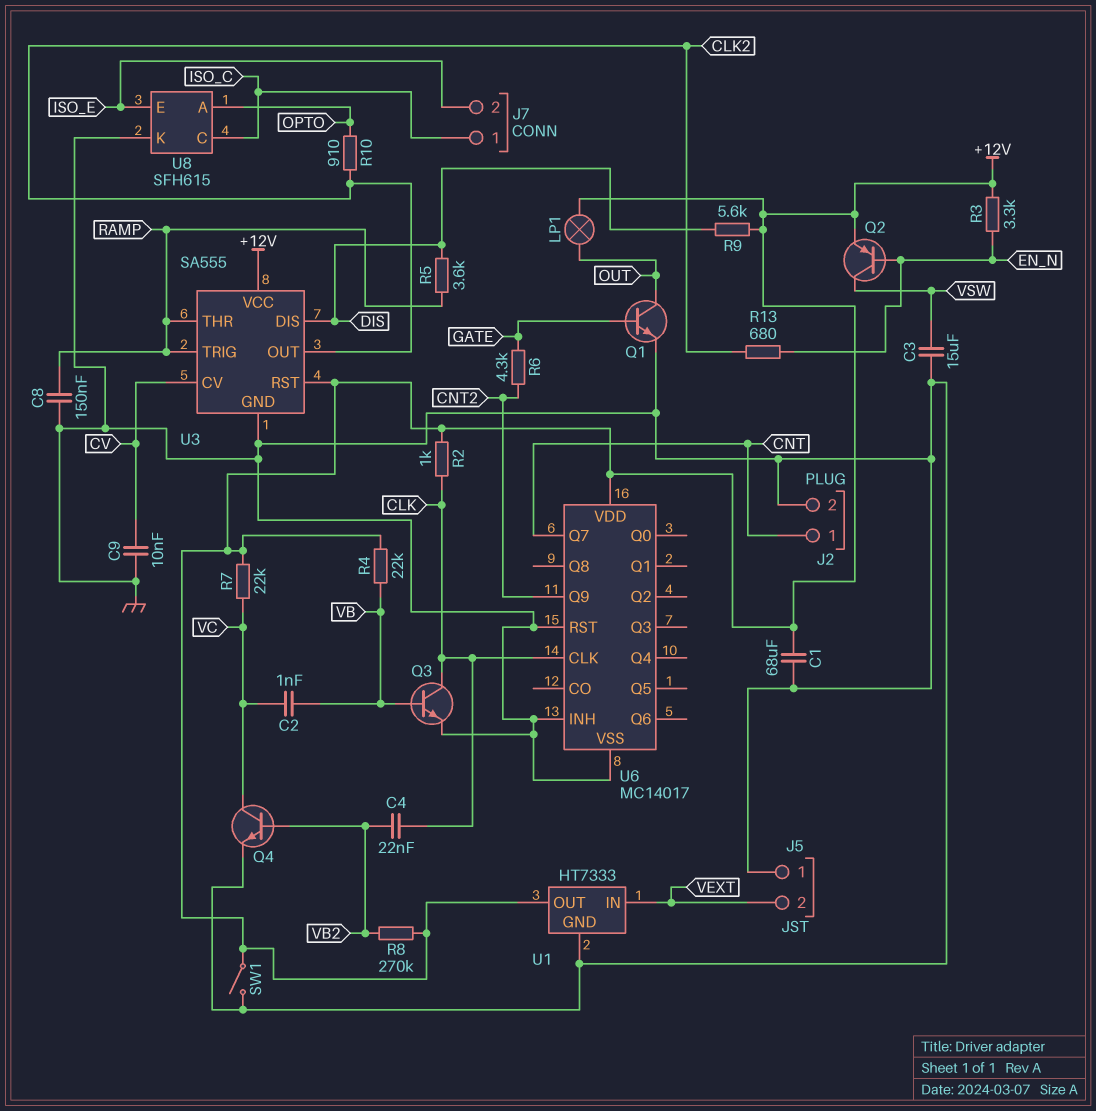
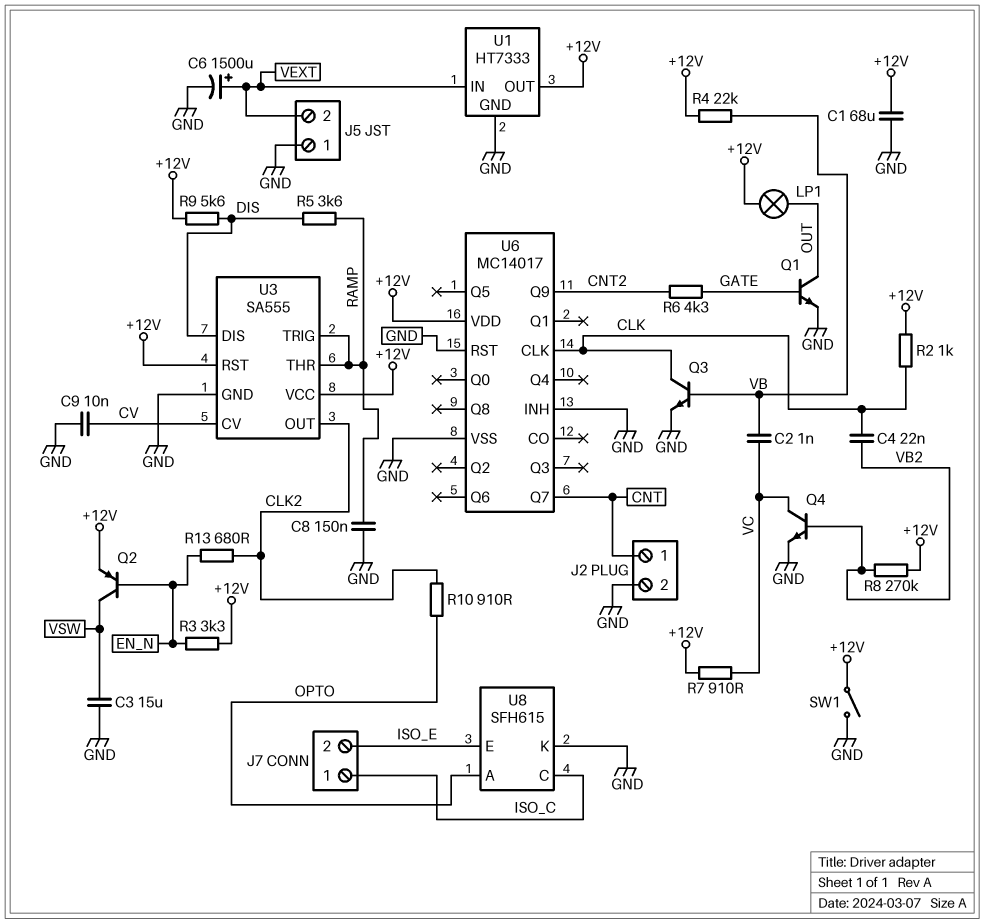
C6: none -> 1500uF (plus VEXT, minus GND)
R7: 22k (+12V, VC) -> 910 (+12V, VC)

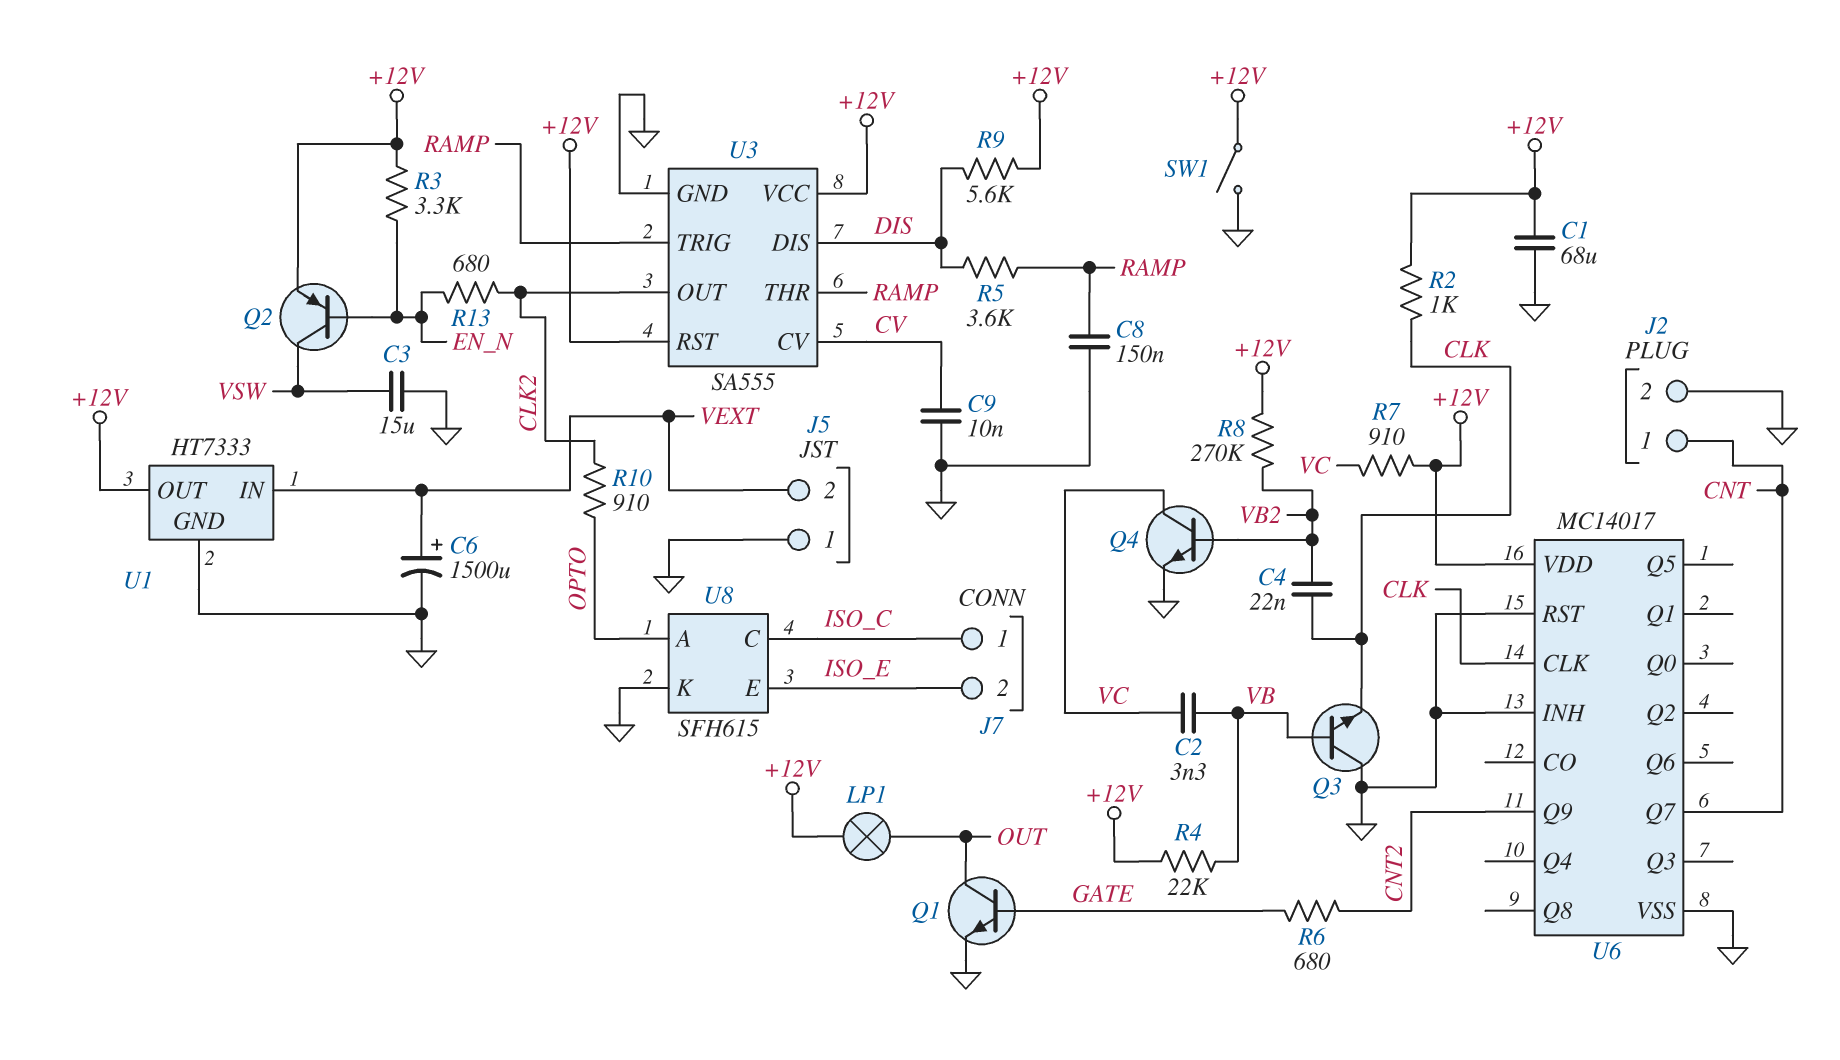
C2: 1nF (VB, VC) -> 3.3nF (VB, VC)
Q3: NPN (B VB, C CLK, E GND) -> NPN (B VB, C GND, E CLK)
R6: 4.3k (CNT2, GATE) -> 680 (CNT2, GATE)

